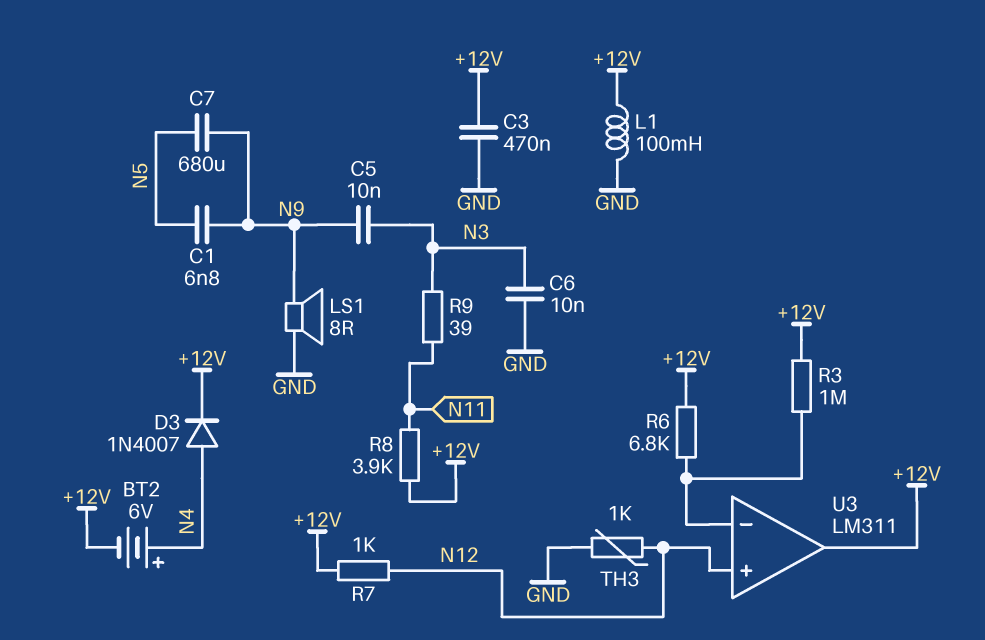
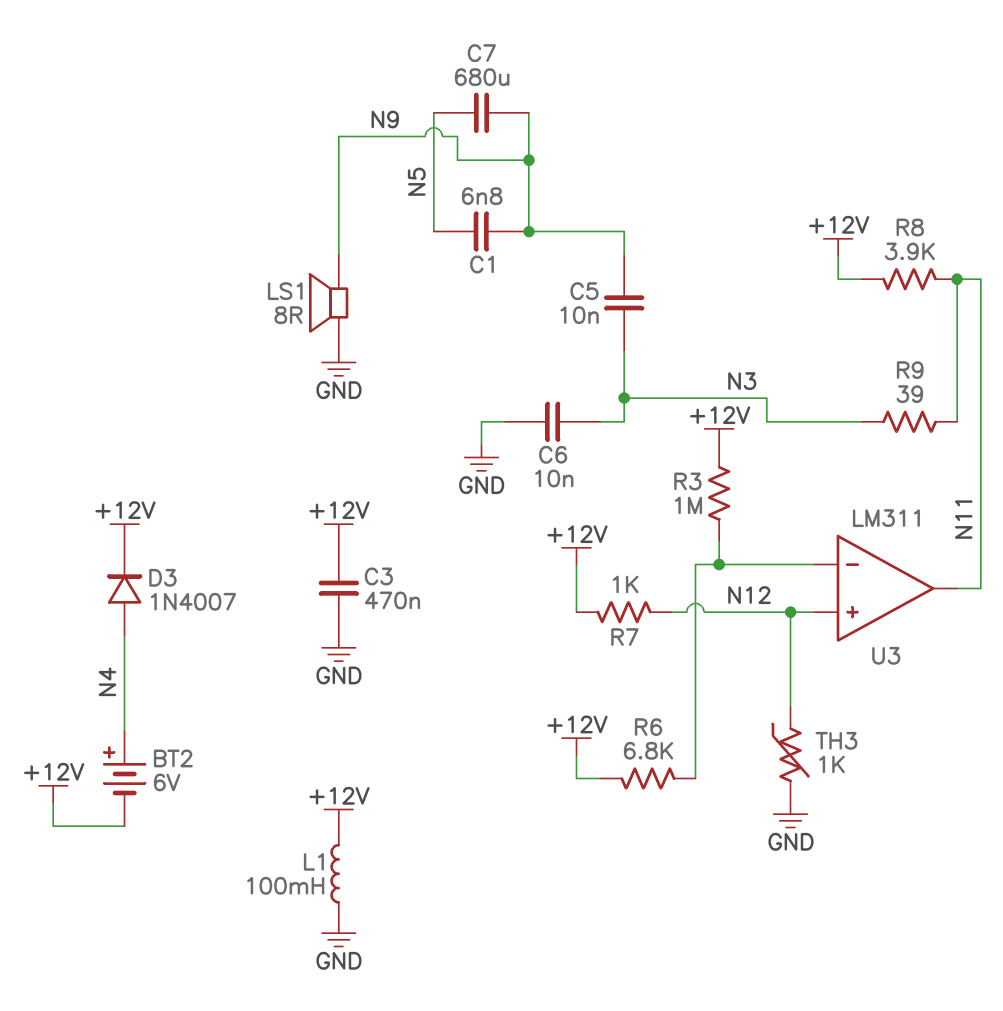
U3 pin out: +12V -> N11

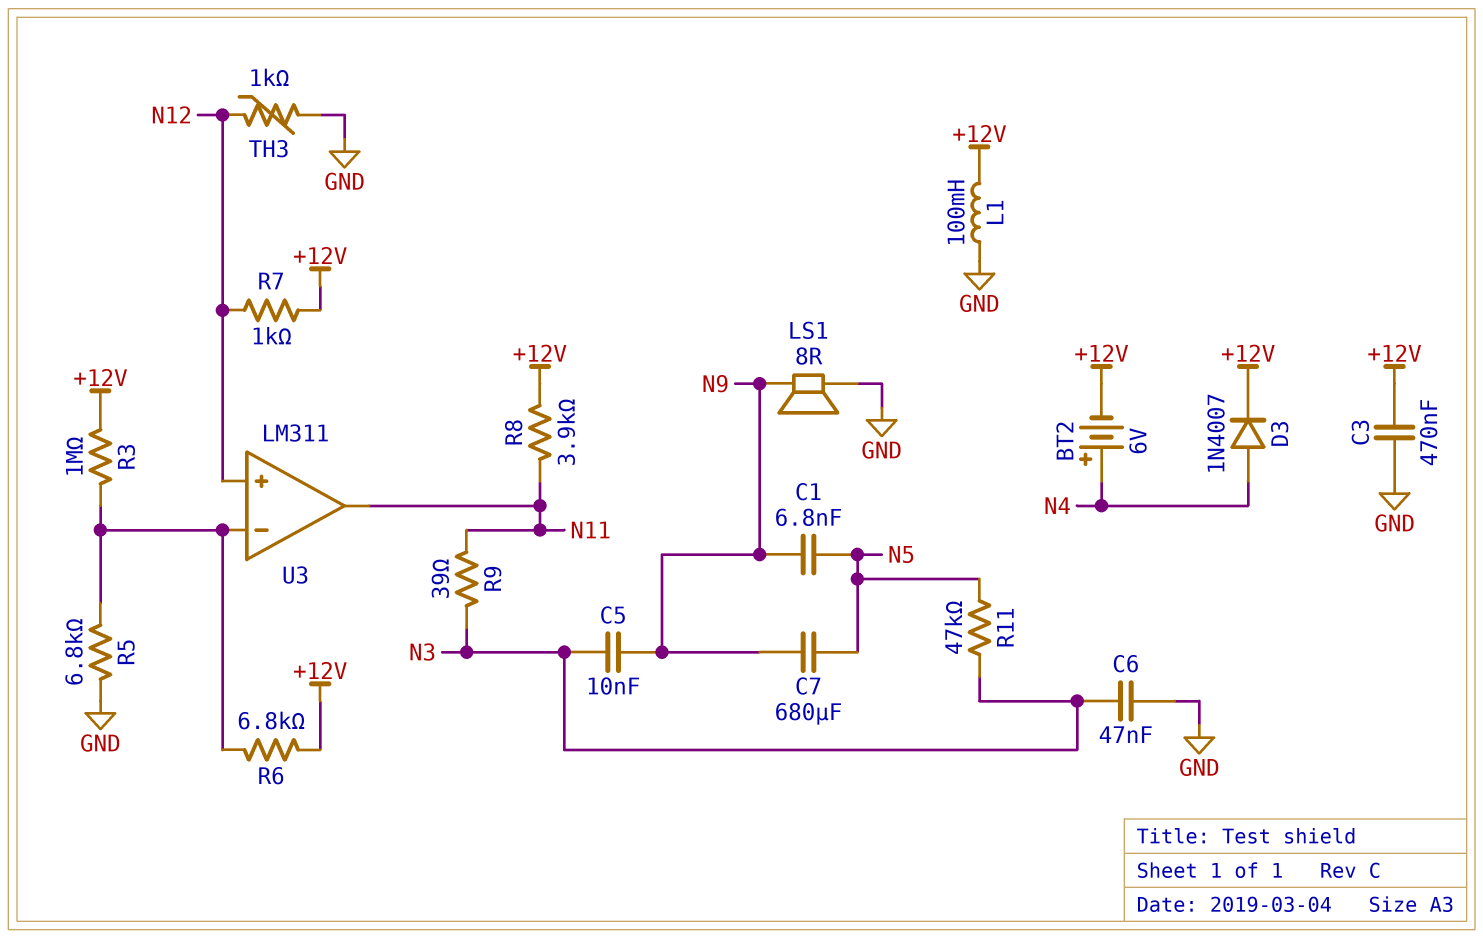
C6: 10nF (GND, N3) -> 47nF (GND, N3)
R5: none -> 6.8k (GND, U3/in-)
R11: none -> 47k (N3, N5)

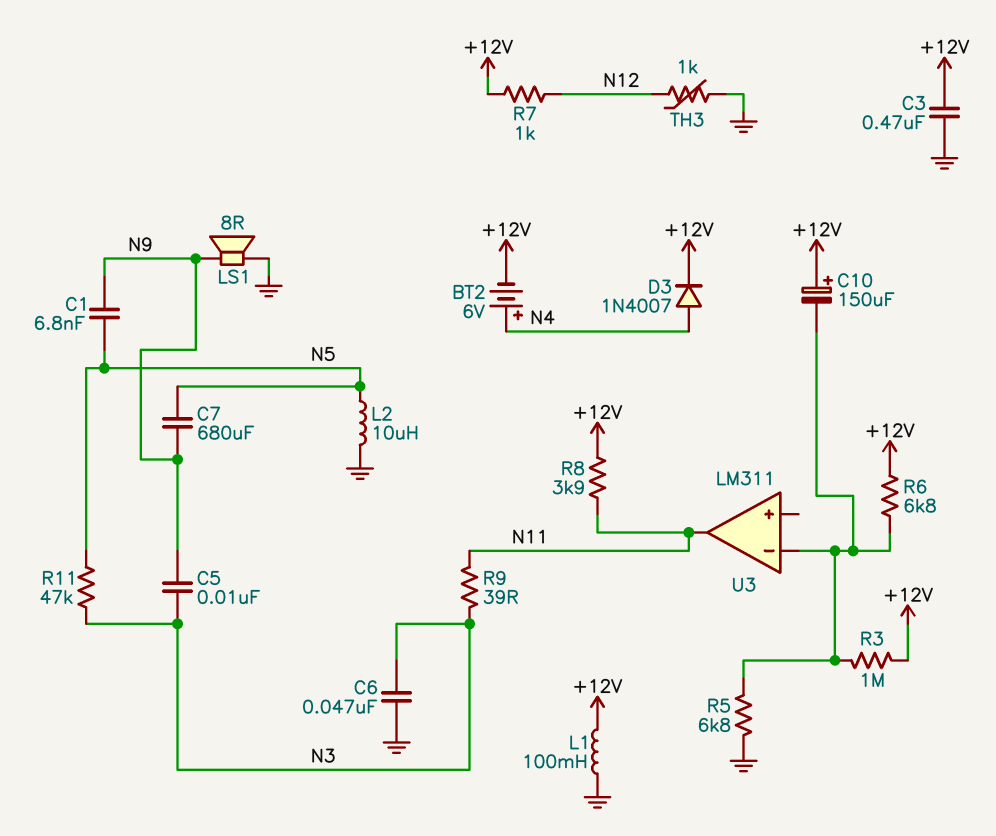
C10: none -> 150uF (plus +12V, minus U3/in-)
L2: none -> 10uH (GND, N5)
U3 pin in+: N12 -> none

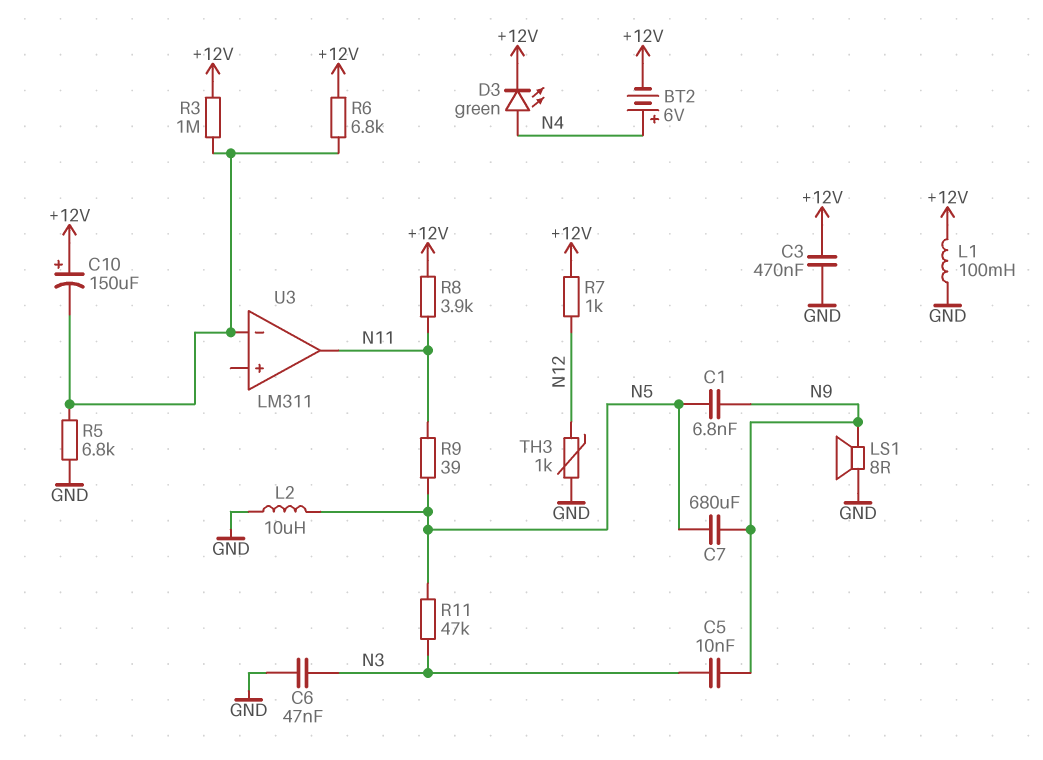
D3: diode 1N4007 (A N4, K +12V) -> LED green (A N4, K +12V)
R9: 39 (N3, N11) -> 39 (N5, N11)

